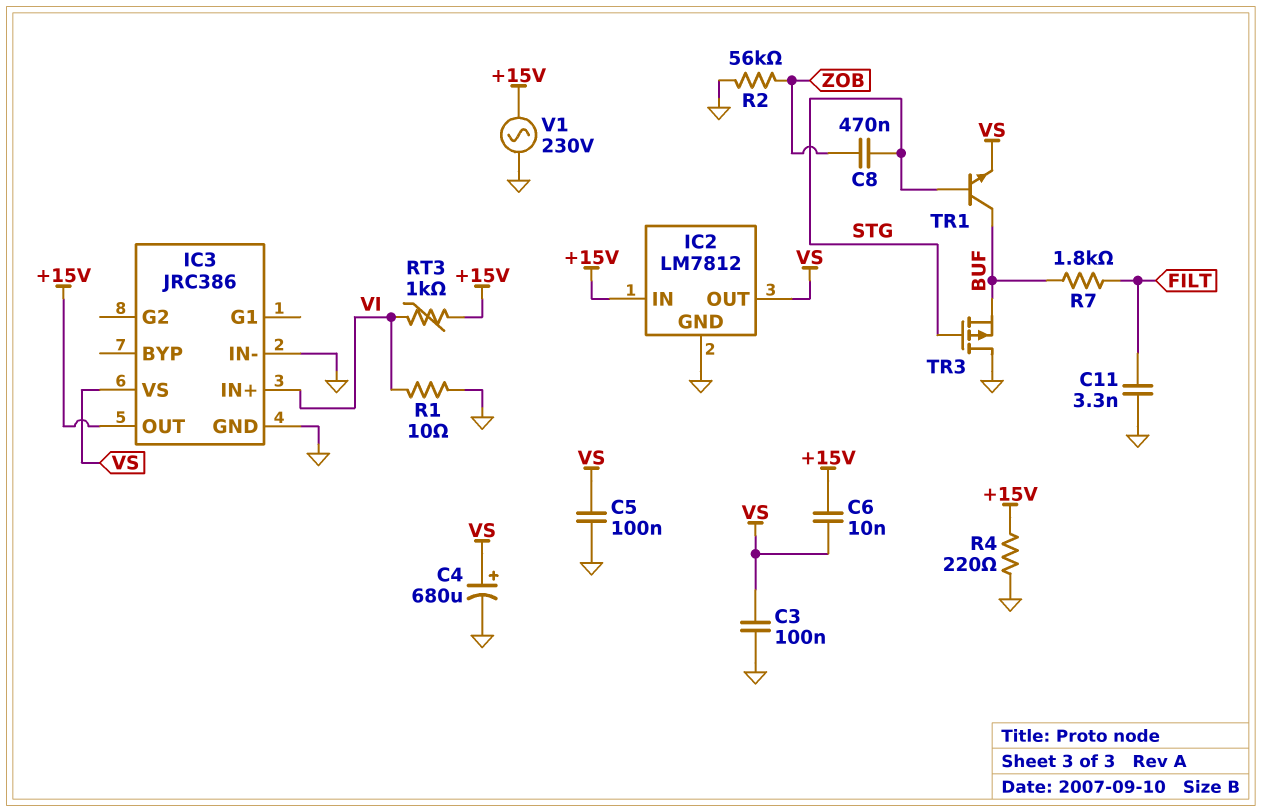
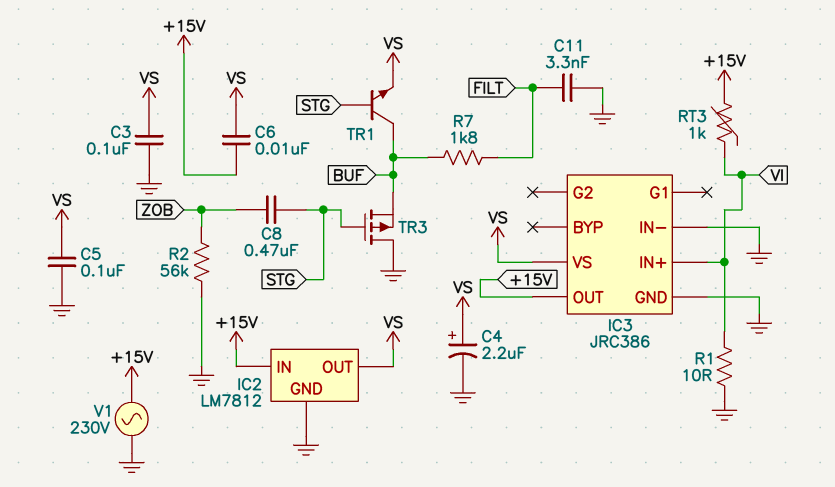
C4: 680uF (plus VS, minus GND) -> 2.2uF (plus VS, minus GND)
R4: 220 (+15V, GND) -> none

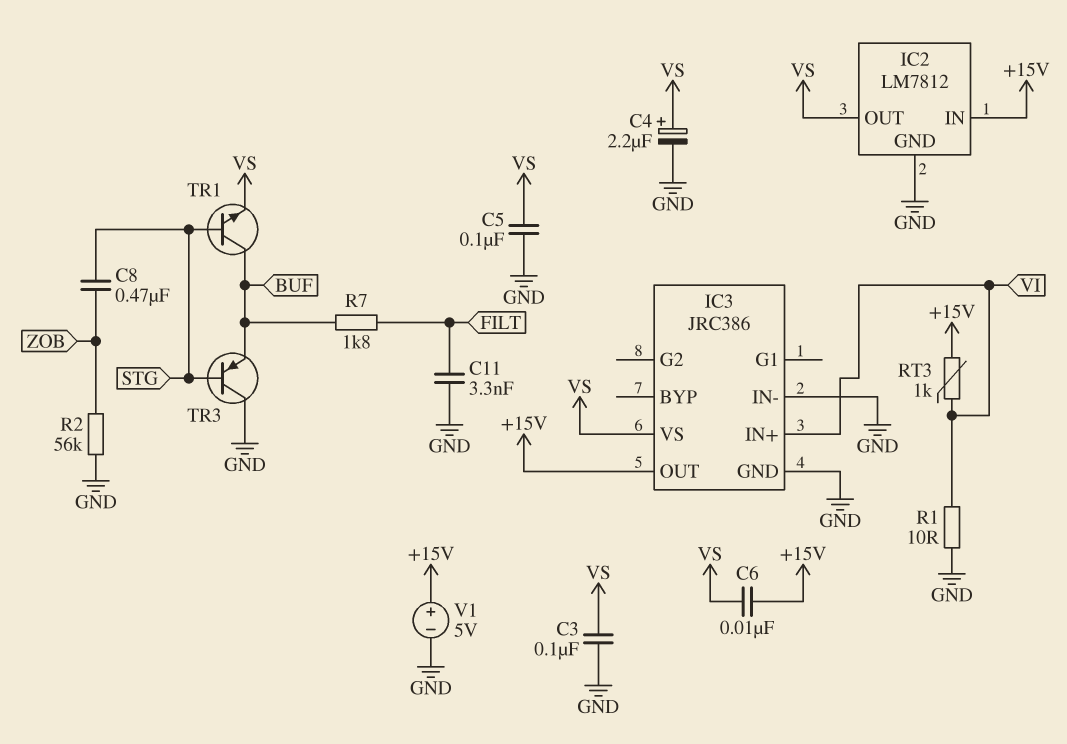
TR3: PMOS (G STG, D GND, S BUF) -> PNP (B STG, C GND, E BUF)
V1: AC 230V (+15V, GND) -> 5V (plus +15V, minus GND)

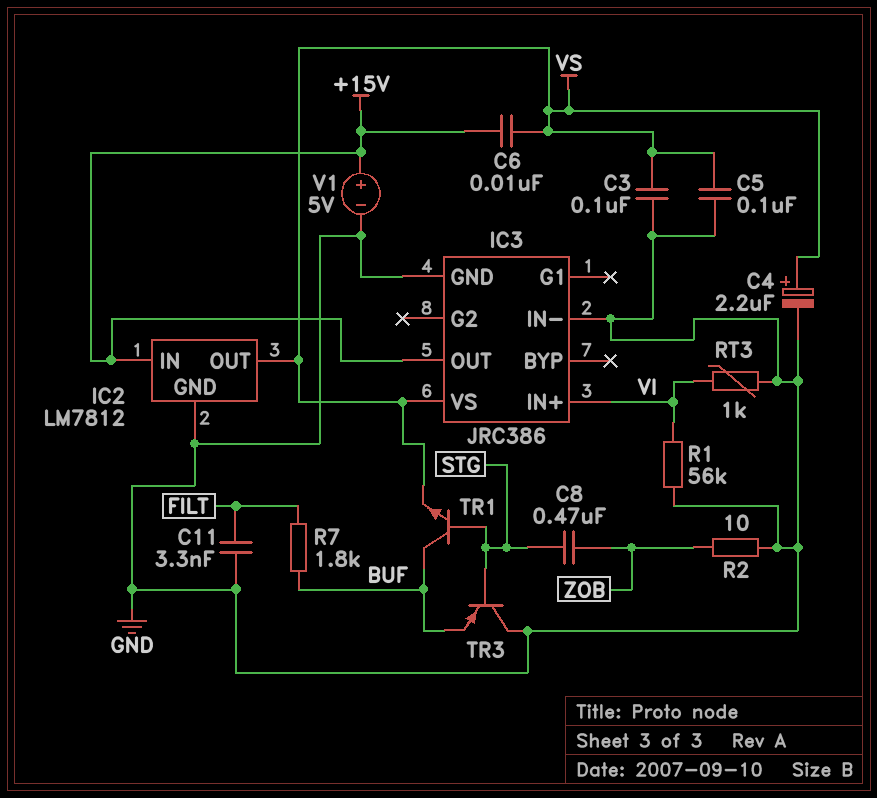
R1: 10 (GND, VI) -> 56k (GND, VI)
R2: 56k (GND, ZOB) -> 10 (GND, ZOB)
RT3: 1k (+15V, VI) -> 1k (GND, VI)

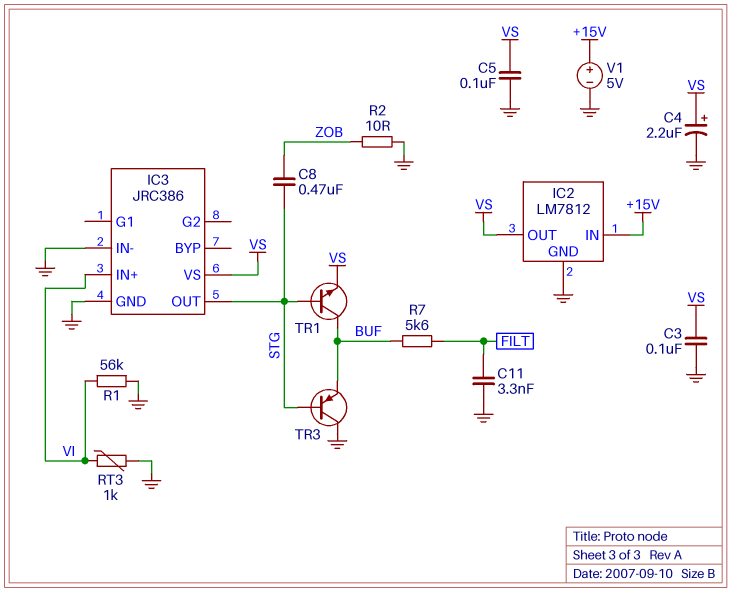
C6: 10nF (+15V, VS) -> none
IC3 pin OUT: +15V -> STG
R7: 1.8k (BUF, FILT) -> 5.6k (BUF, FILT)

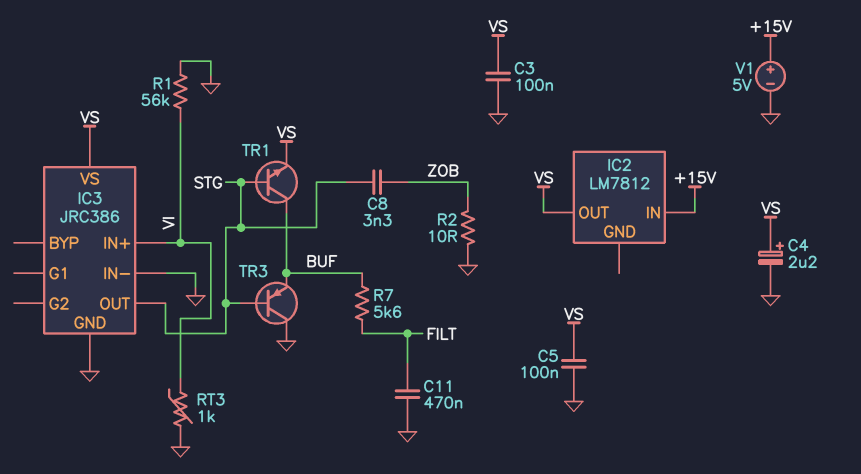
C8: 470nF (STG, ZOB) -> 3.3nF (STG, ZOB)
C11: 3.3nF (FILT, GND) -> 470nF (FILT, GND)
IC2 pin GND: GND -> none

